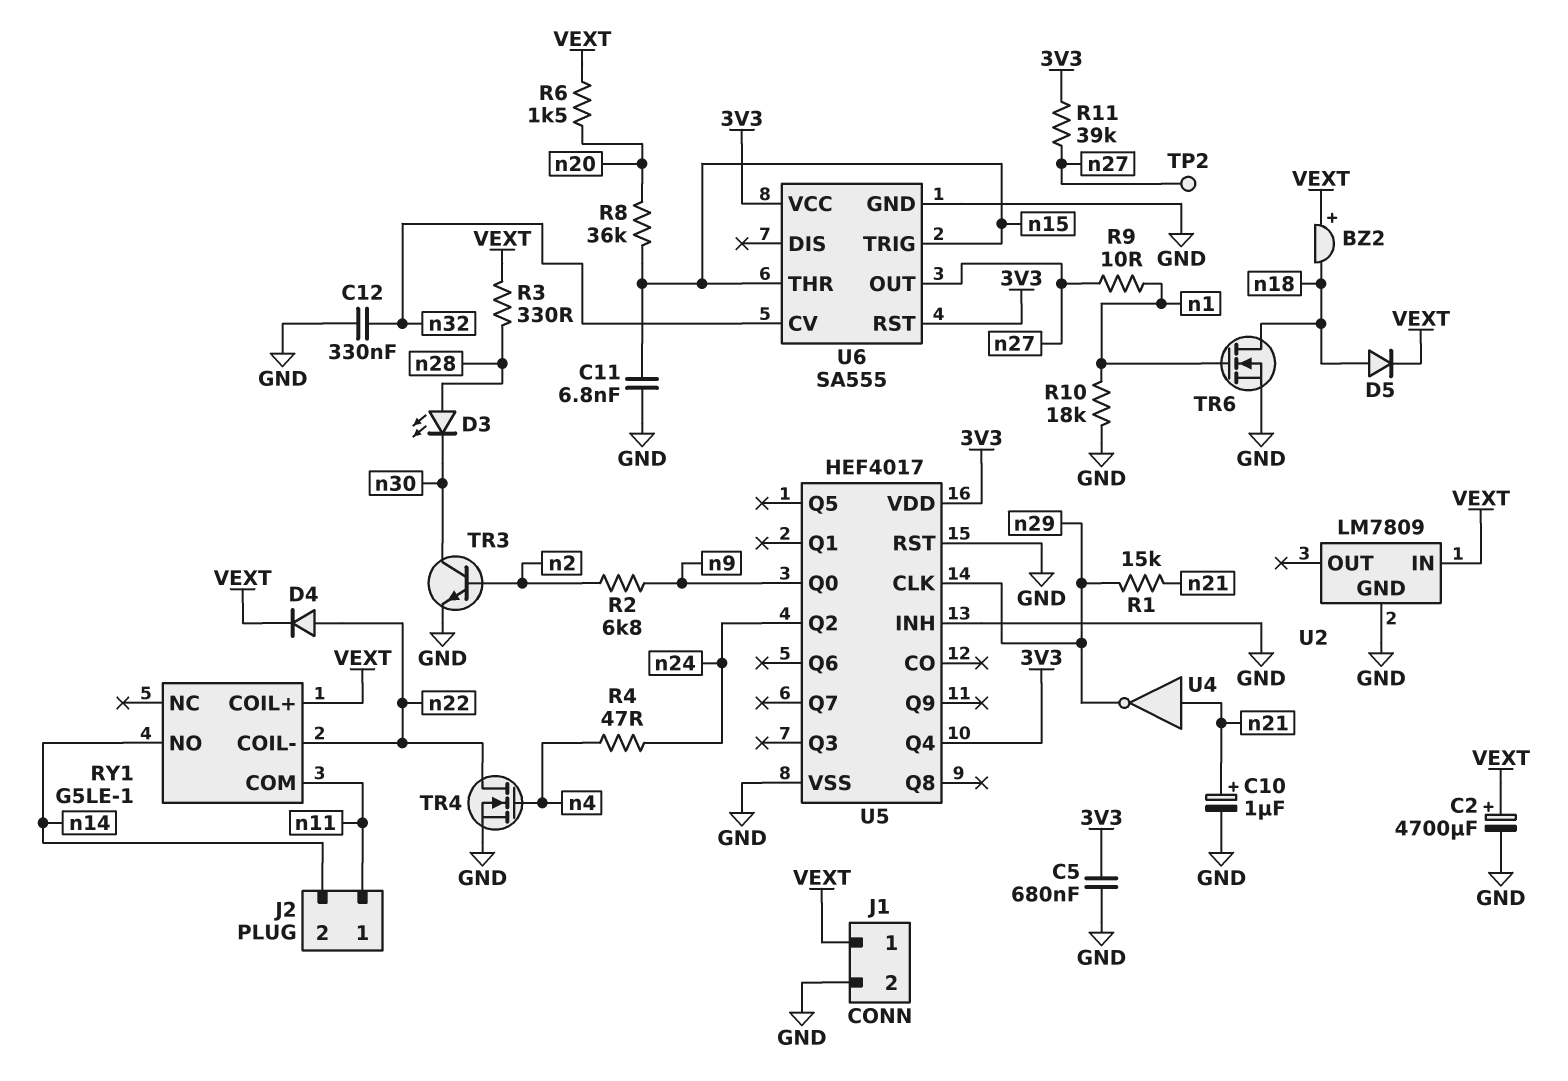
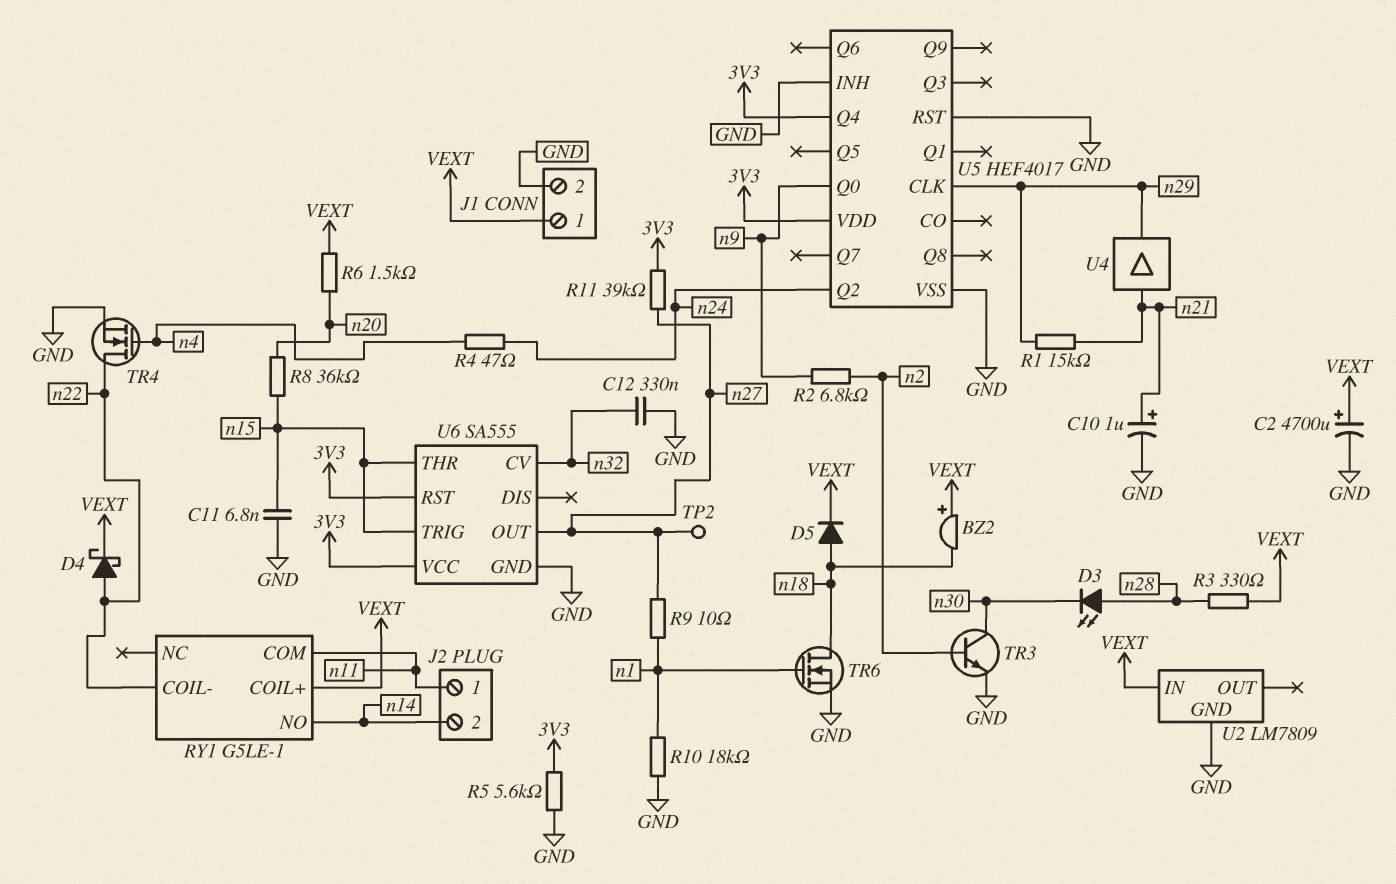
C5: 680nF (3V3, GND) -> none
D4: diode (A n22, K VEXT) -> schottky (A n22, K VEXT)
R5: none -> 5.6k (3V3, GND)
U4: NOT (in n21, out n29) -> buffer (in n21, out n29)

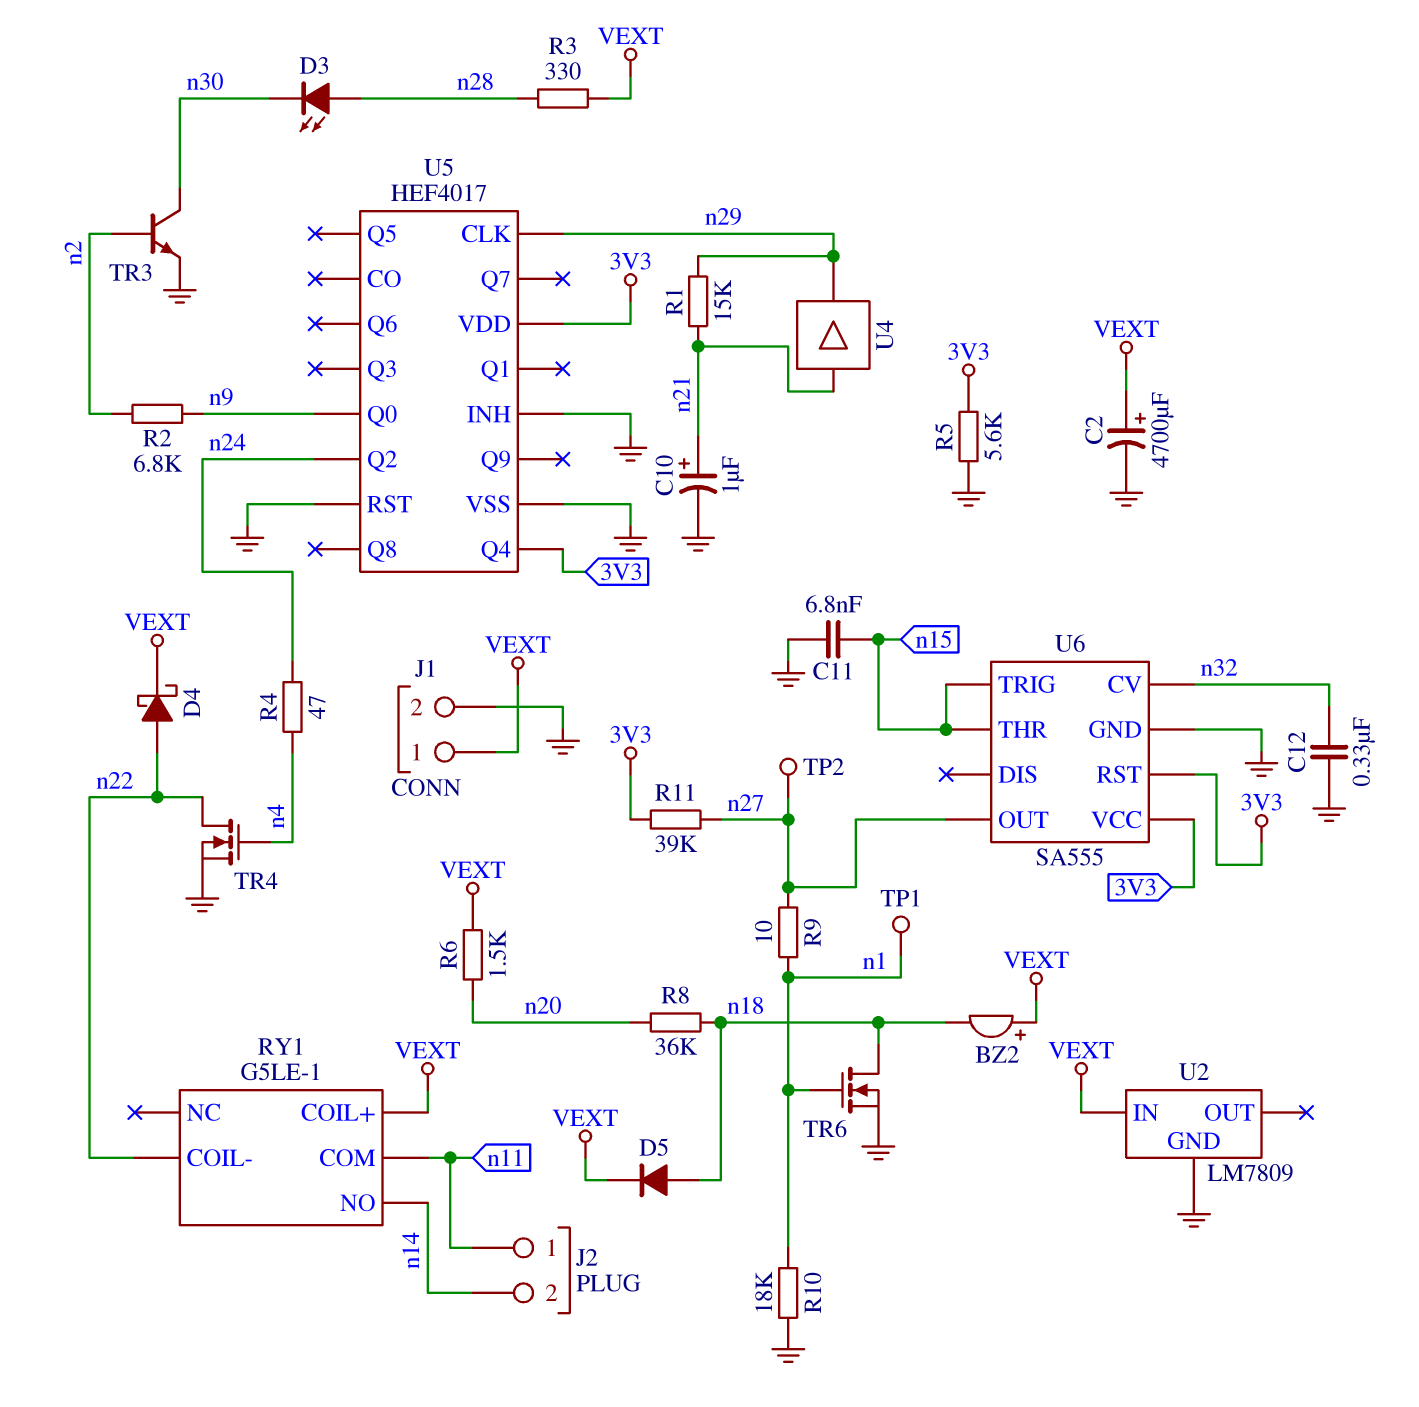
R8: 36k (n15, n20) -> 36k (n18, n20)
TP1: none -> test point (n1)

